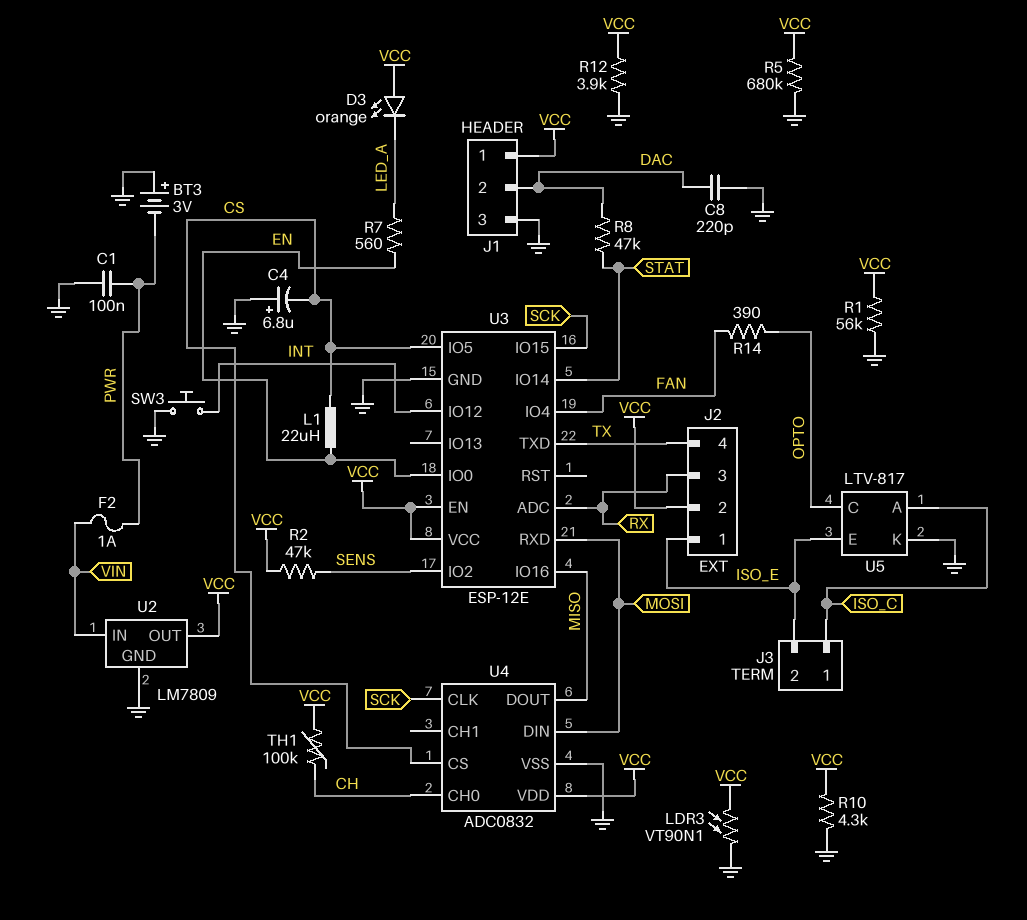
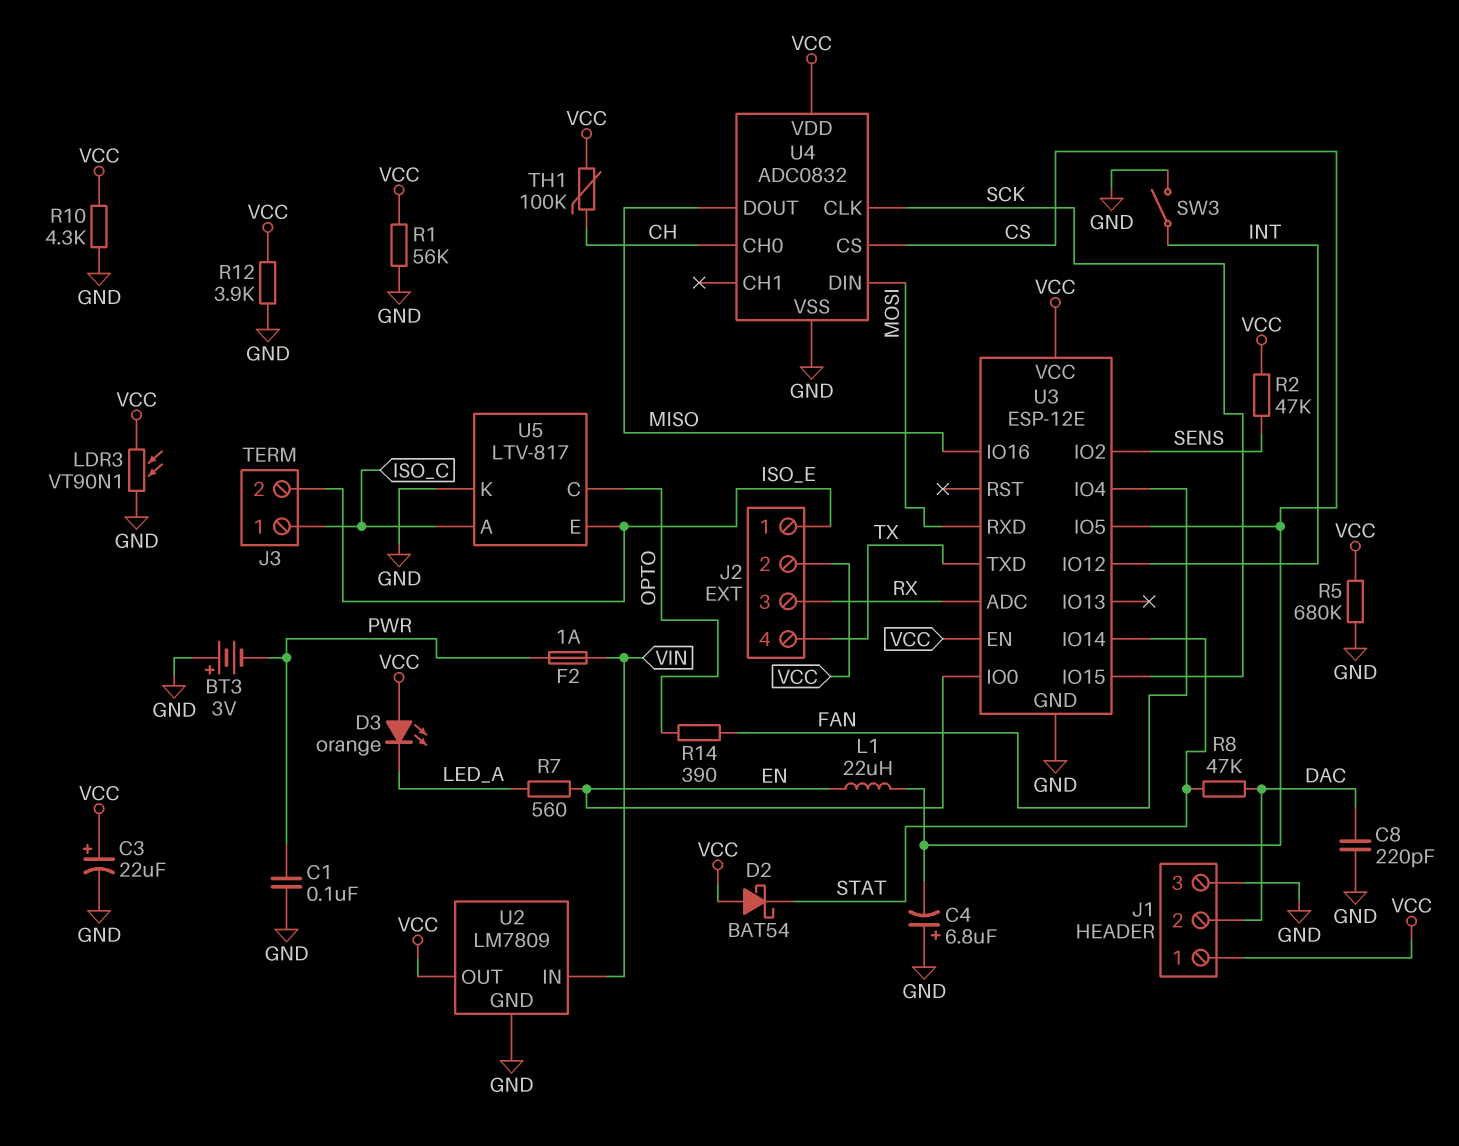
C3: none -> 22uF (plus VCC, minus GND)
D2: none -> schottky BAT54 (A VCC, K STAT)
SW3: button (GND, INT) -> switch (GND, INT)

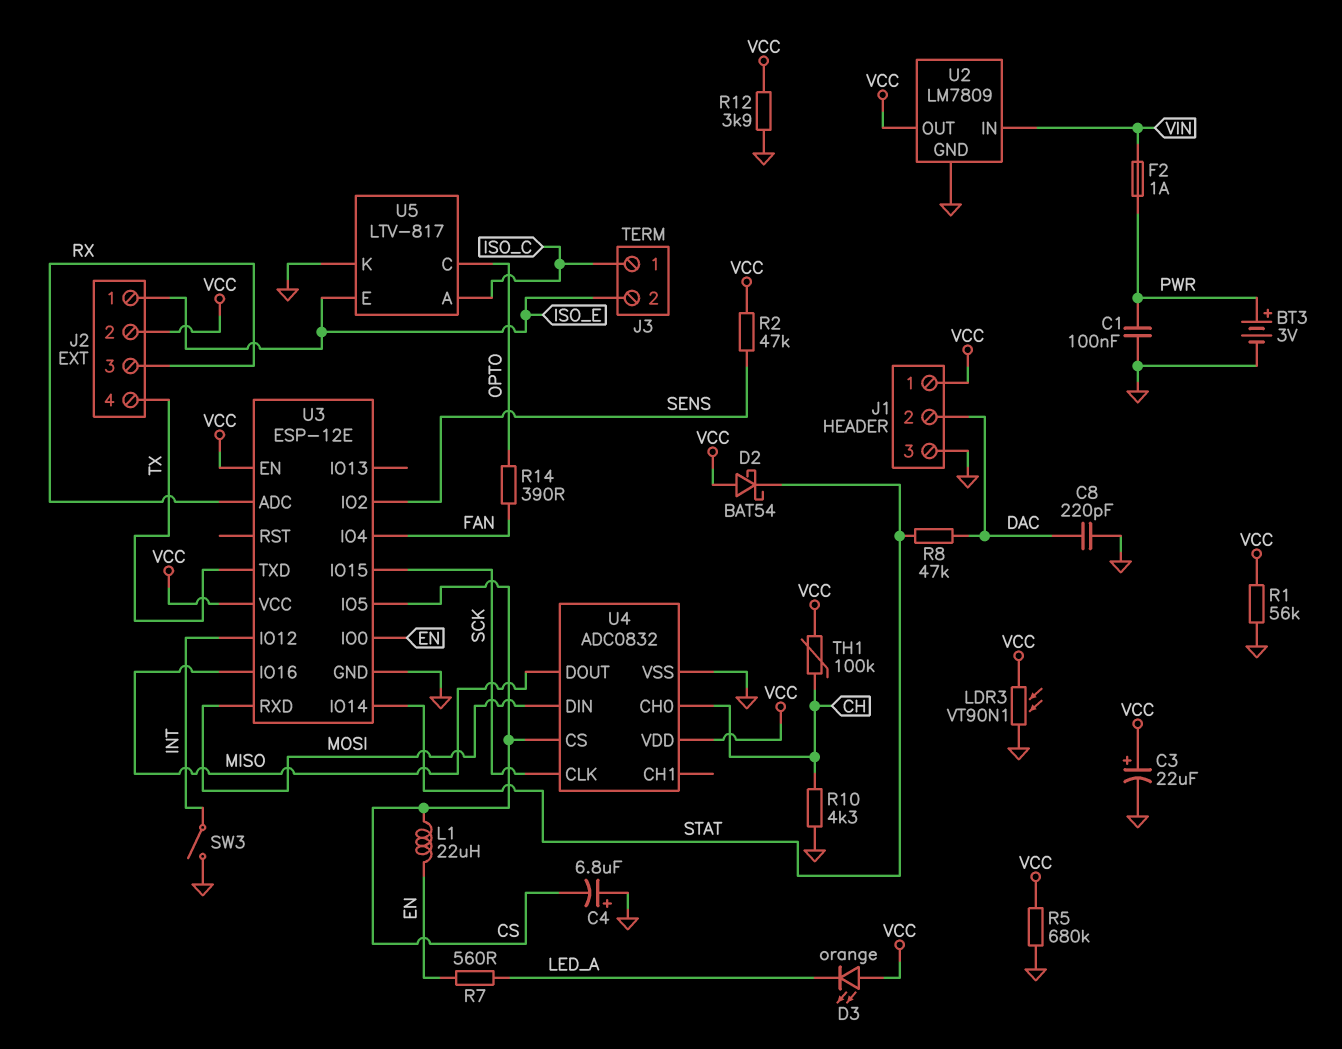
BT3: 3V (plus GND, minus PWR) -> 3V (plus PWR, minus GND)
R10: 4.3k (GND, VCC) -> 4.3k (CH, GND)

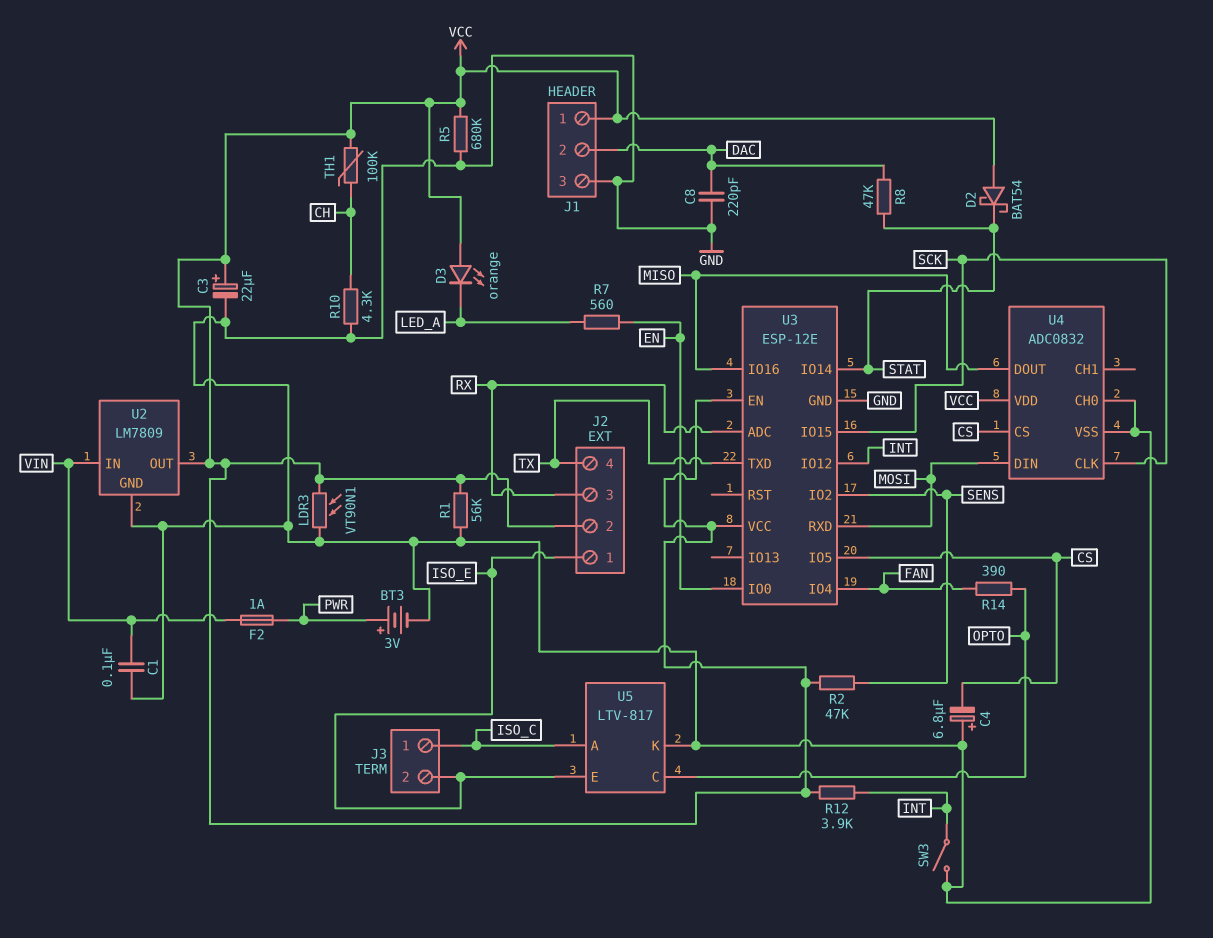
C1: 100nF (GND, PWR) -> 100nF (GND, VIN)
L1: 22uH (CS, EN) -> none
R12: 3.9k (GND, VCC) -> 3.9k (INT, VCC)
U4 pin CH0: CH -> GND

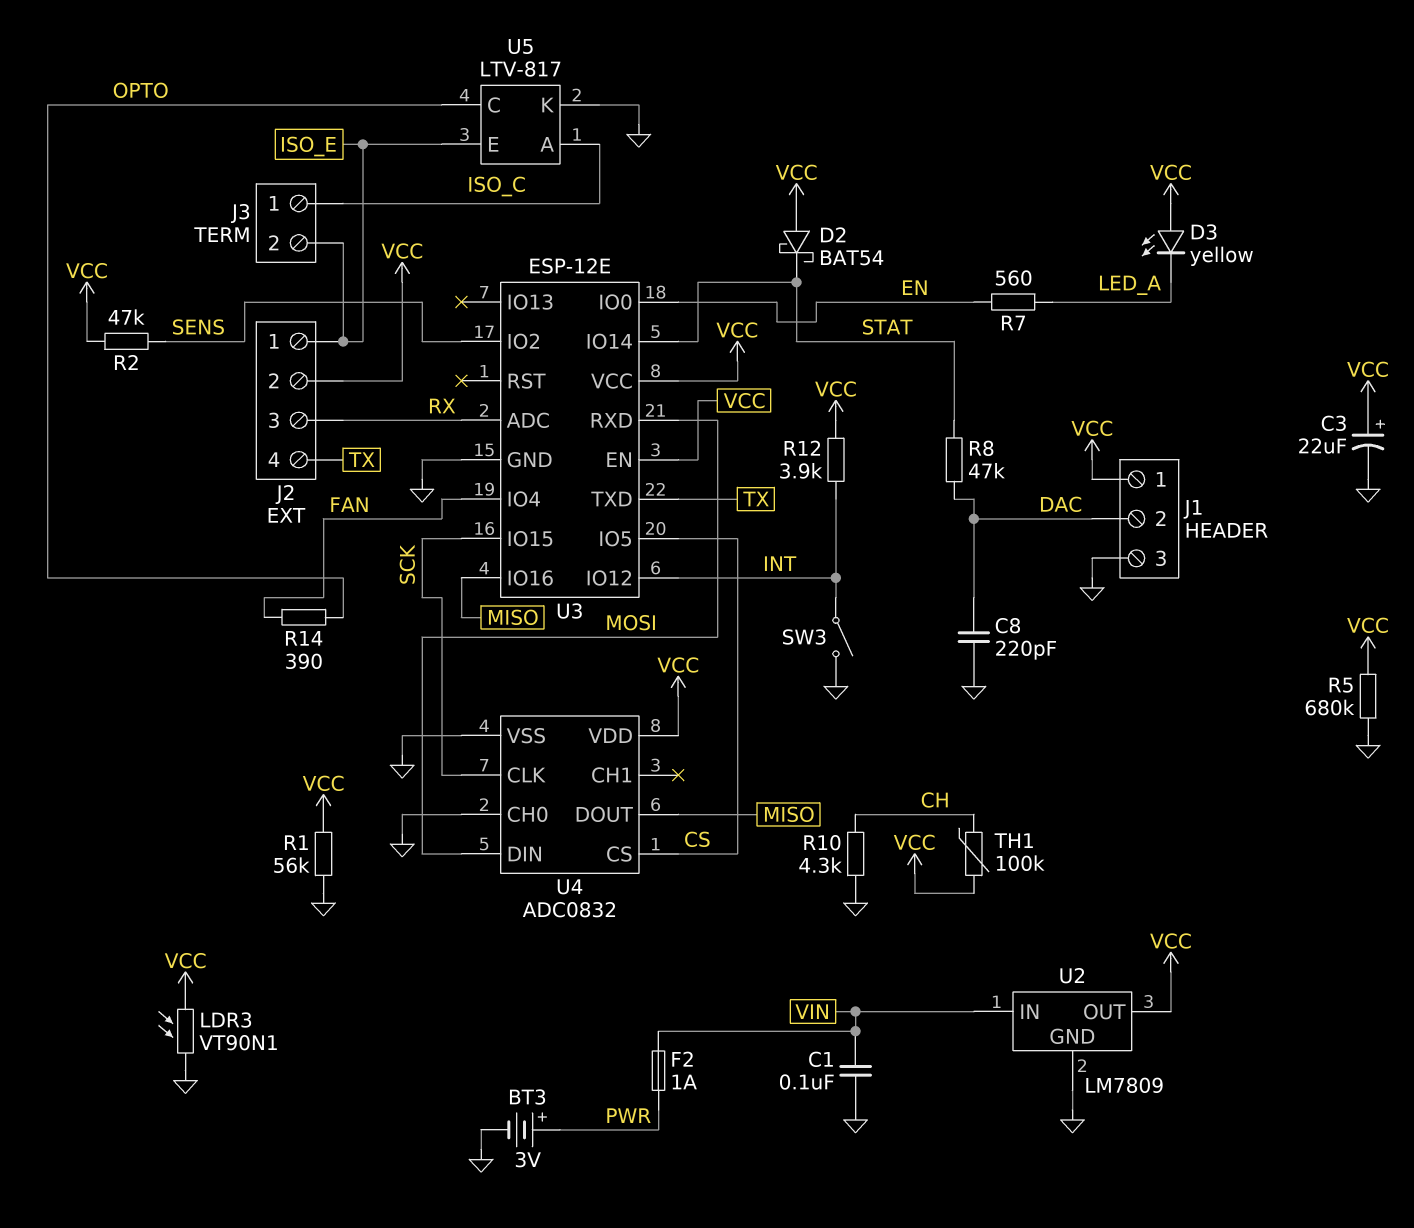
C4: 6.8uF (plus GND, minus CS) -> none
D3: LED orange (A VCC, K LED_A) -> LED yellow (A VCC, K LED_A)

